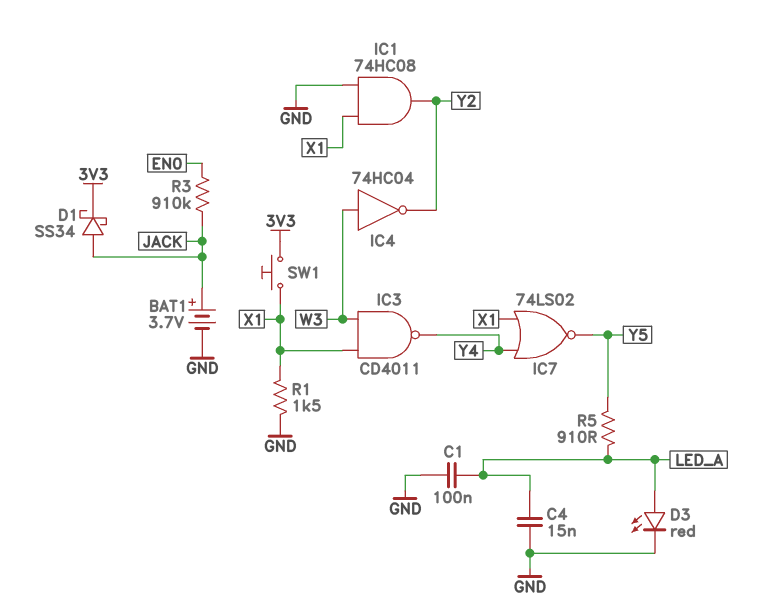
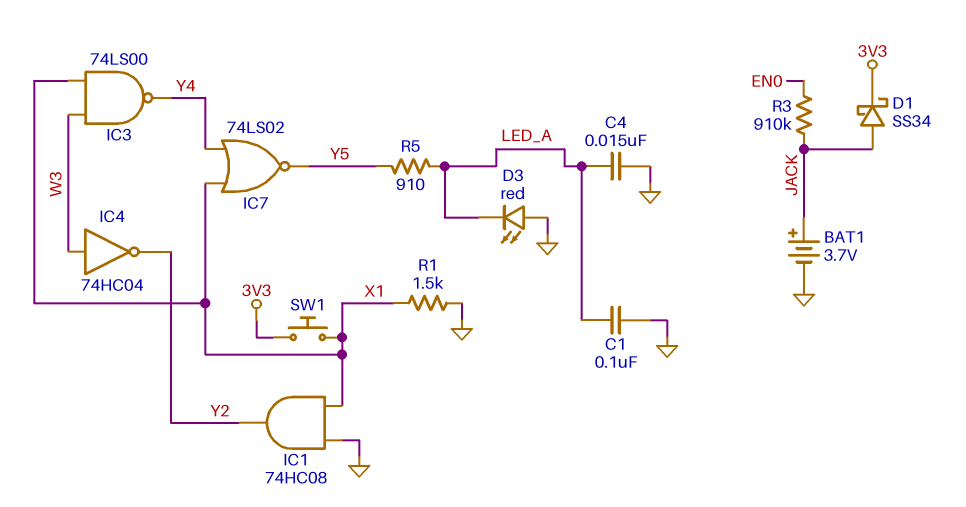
D3: LED red (A LED_A, K GND) -> LED red (A GND, K LED_A)
IC3: NAND CD4011 (in W3, in X1, out Y4) -> NAND 74LS00 (in W3, in X1, out Y4)

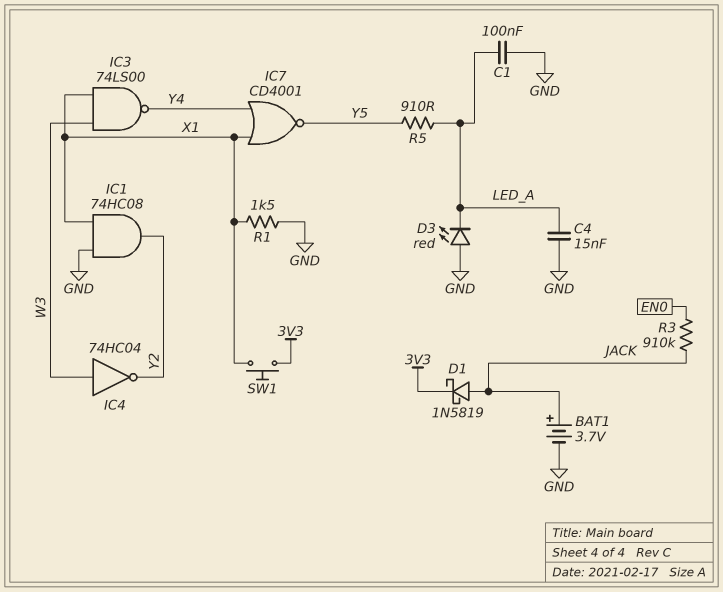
D1: schottky SS34 (A JACK, K 3V3) -> schottky 1N5819 (A JACK, K 3V3)
IC7: NOR 74LS02 (in X1, in Y4, out Y5) -> NOR CD4001 (in X1, in Y4, out Y5)

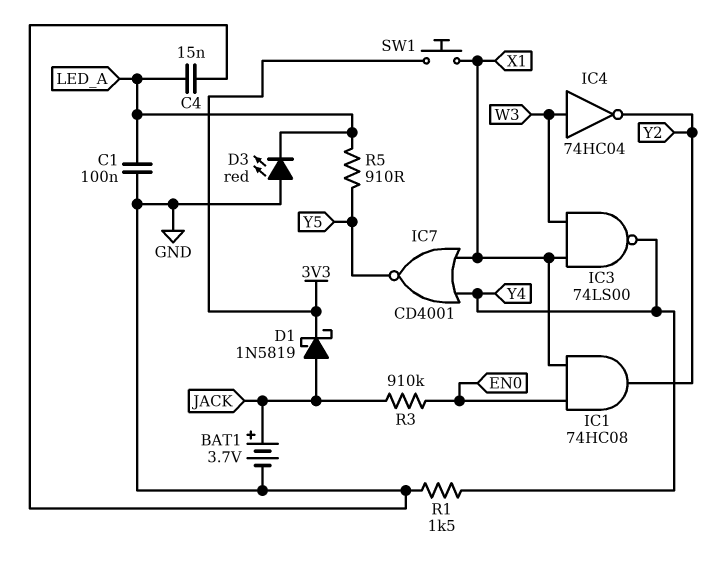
IC1: AND 74HC08 (in GND, in X1, out Y2) -> AND 74HC08 (in EN0, in X1, out Y2)
R1: 1.5k (GND, X1) -> 1.5k (GND, Y4)

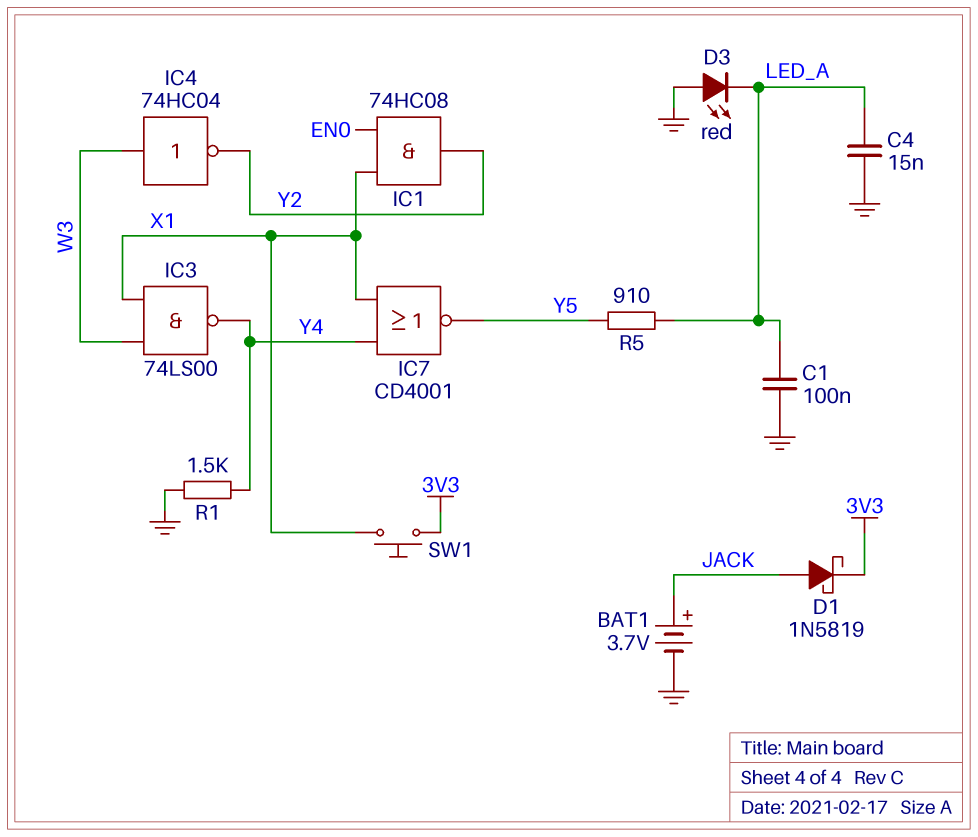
R3: 910k (EN0, JACK) -> none

